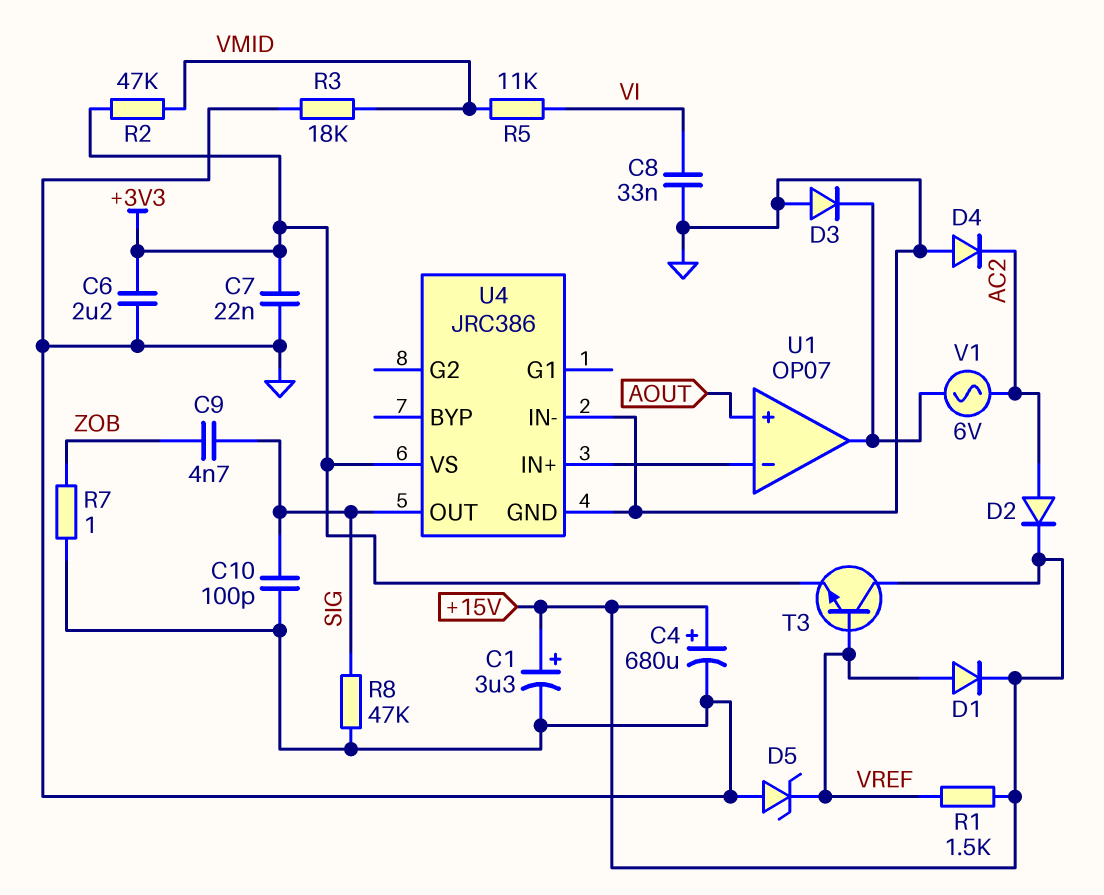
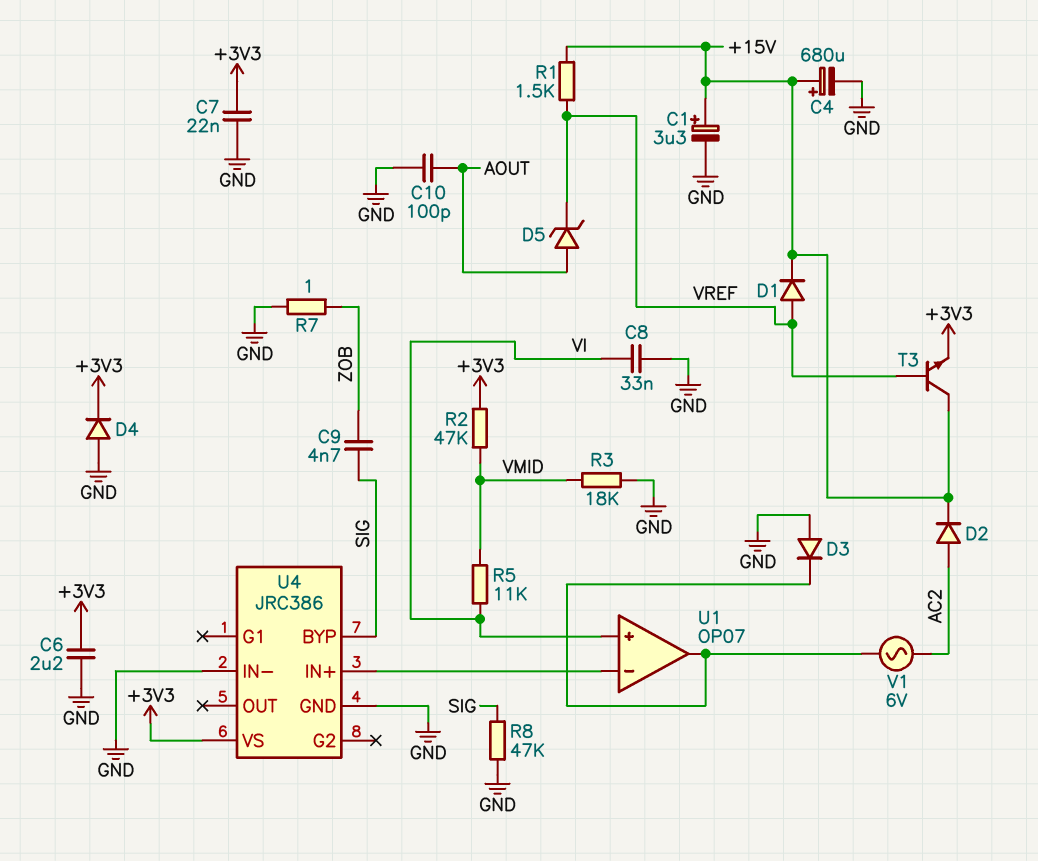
C10: 100pF (GND, SIG) -> 100pF (AOUT, GND)
D4: diode (A GND, K AC2) -> diode (A GND, K +3V3)
D5: zener (A GND, K VREF) -> zener (A AOUT, K VREF)
U1 pin in+: AOUT -> VI
U4 pin BYP: none -> SIG
U4 pin OUT: SIG -> none

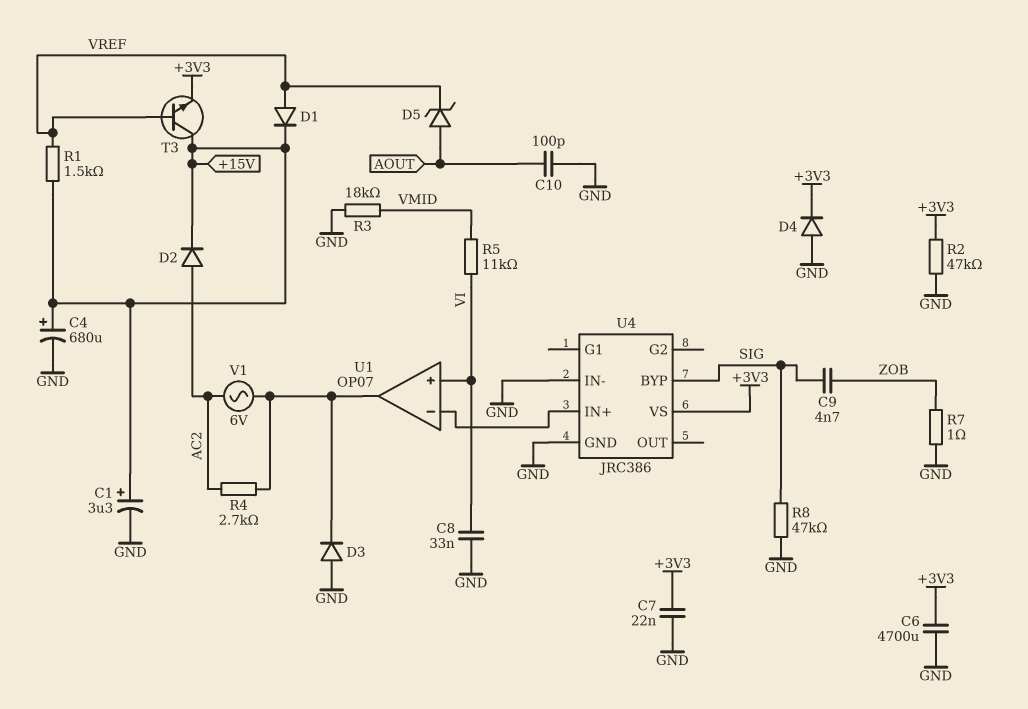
C6: 2.2uF (+3V3, GND) -> 4700uF (+3V3, GND)
R2: 47k (+3V3, VMID) -> 47k (+3V3, GND)
R4: none -> 2.7k (AC2, U1/out)

